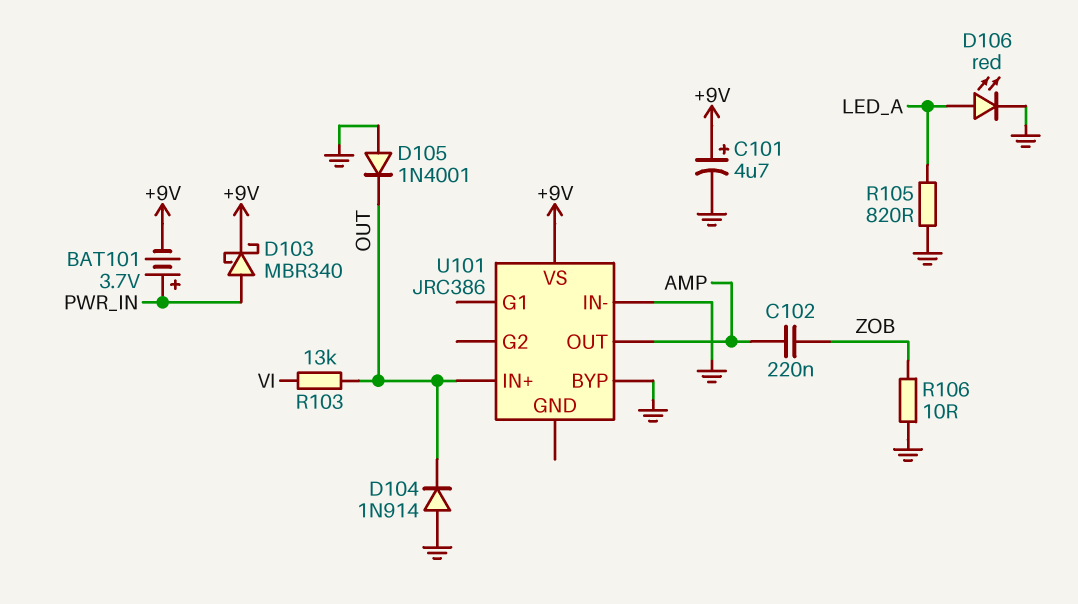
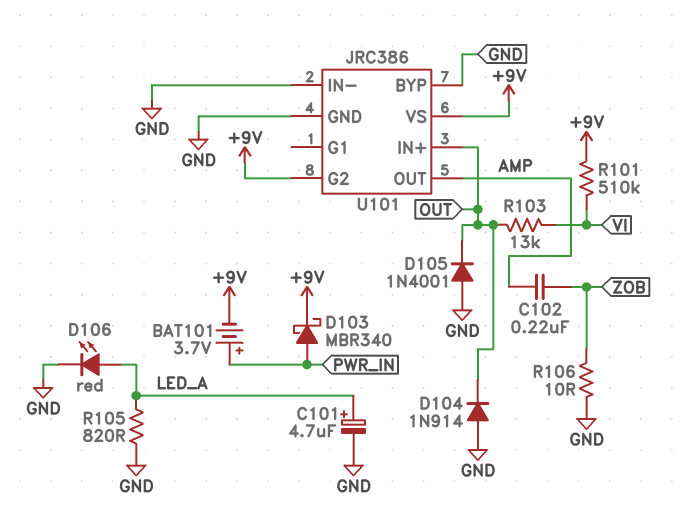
C101: 4.7uF (plus +9V, minus GND) -> 4.7uF (plus LED_A, minus GND)
R101: none -> 510k (+9V, VI)
U101 pin G2: none -> +9V
U101 pin GND: none -> GND

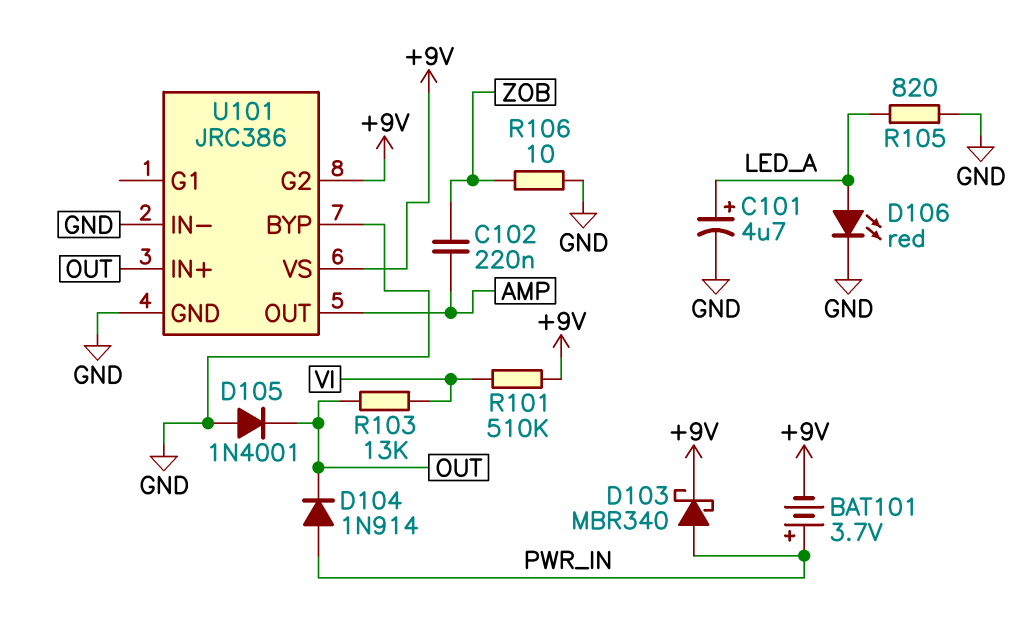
D104: diode 1N914 (A GND, K OUT) -> diode 1N914 (A PWR_IN, K OUT)

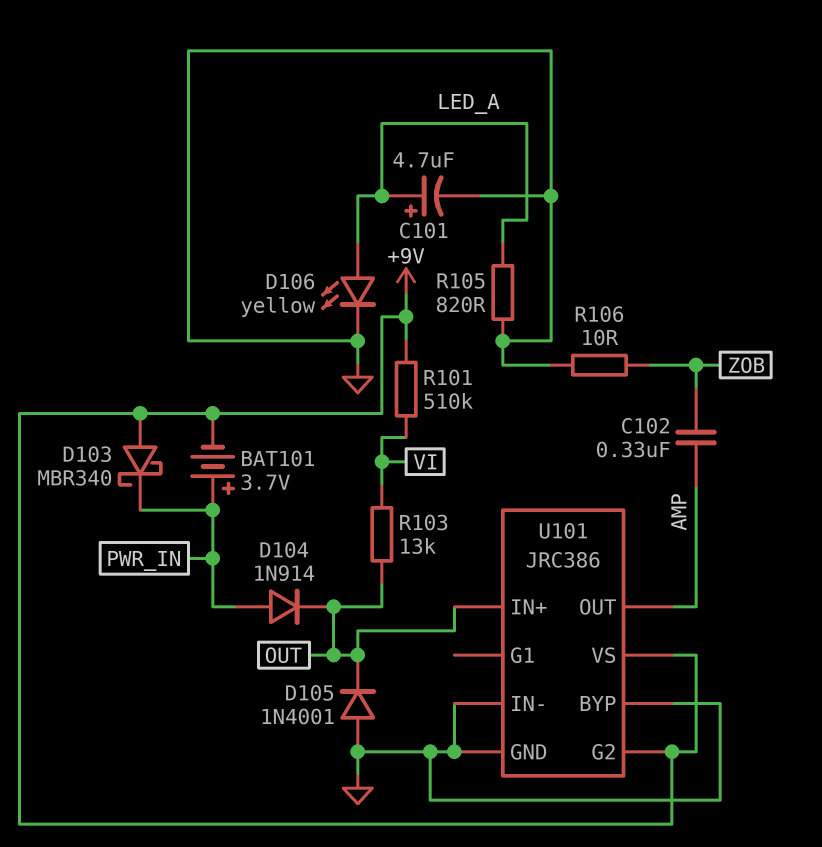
C102: 220nF (AMP, ZOB) -> 330nF (AMP, ZOB)
D103: schottky MBR340 (A PWR_IN, K +9V) -> schottky MBR340 (A +9V, K PWR_IN)
D106: LED red (A LED_A, K GND) -> LED yellow (A LED_A, K GND)

